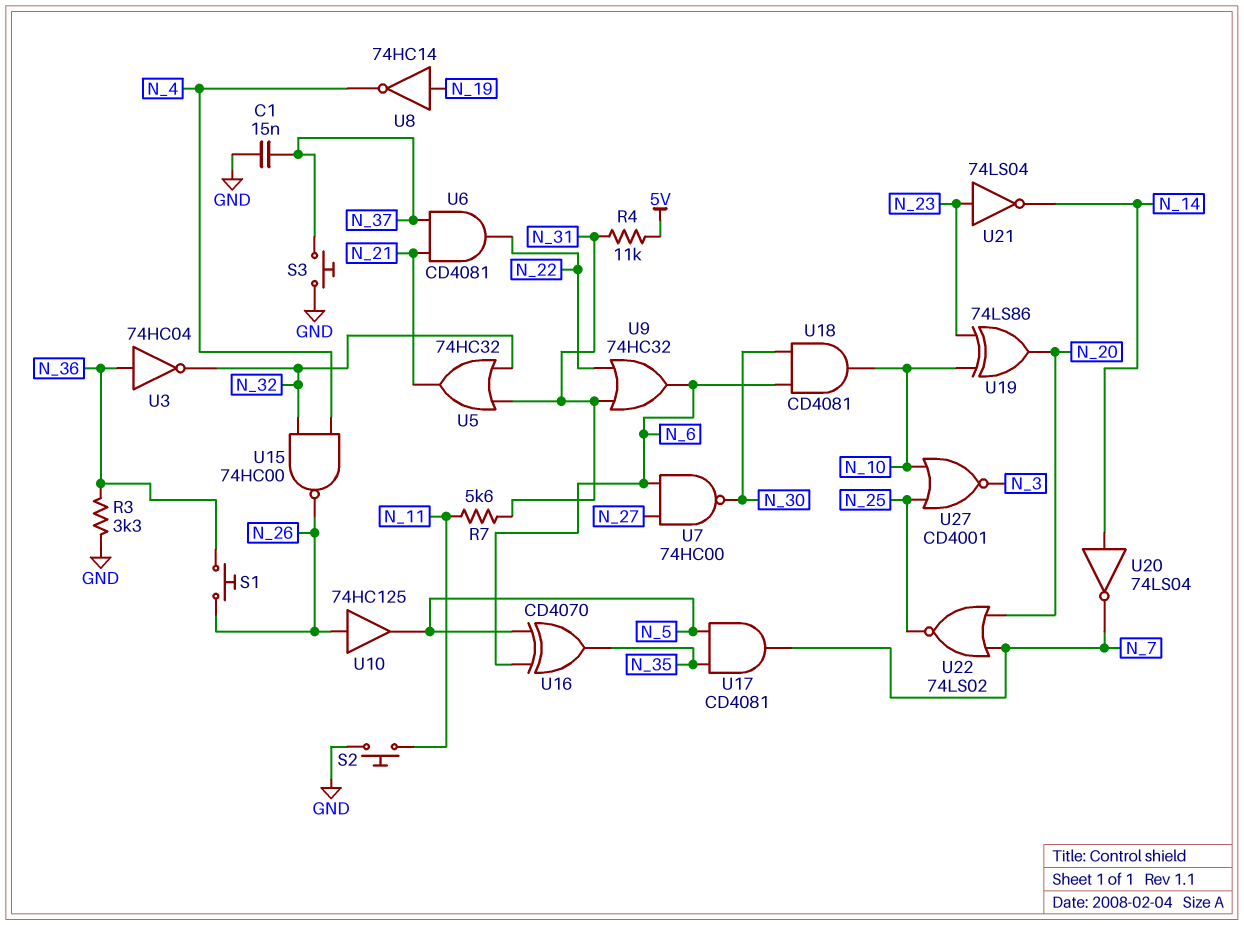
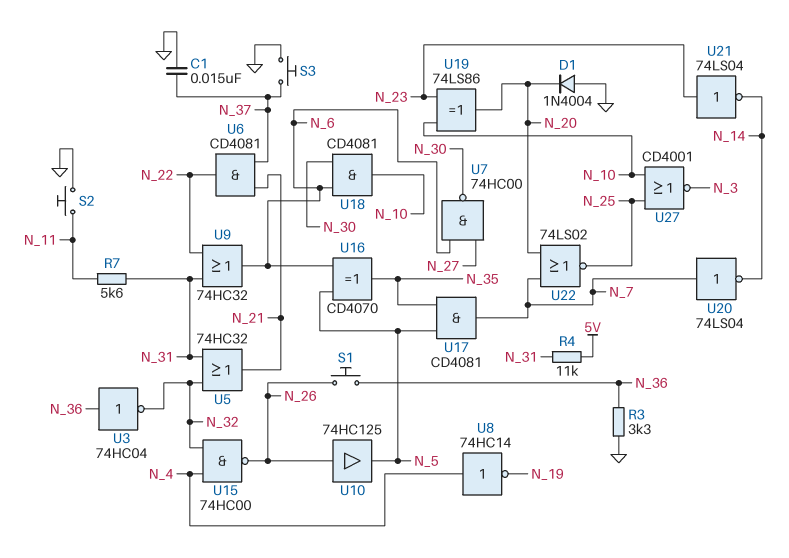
D1: none -> diode 1N4004 (A GND, K N_20)
U8: NOT 74HC14 (in N_19, out N_4) -> NOT 74HC14 (in N_4, out N_19)
U20: NOT 74LS04 (in N_14, out N_7) -> NOT 74LS04 (in N_7, out N_14)

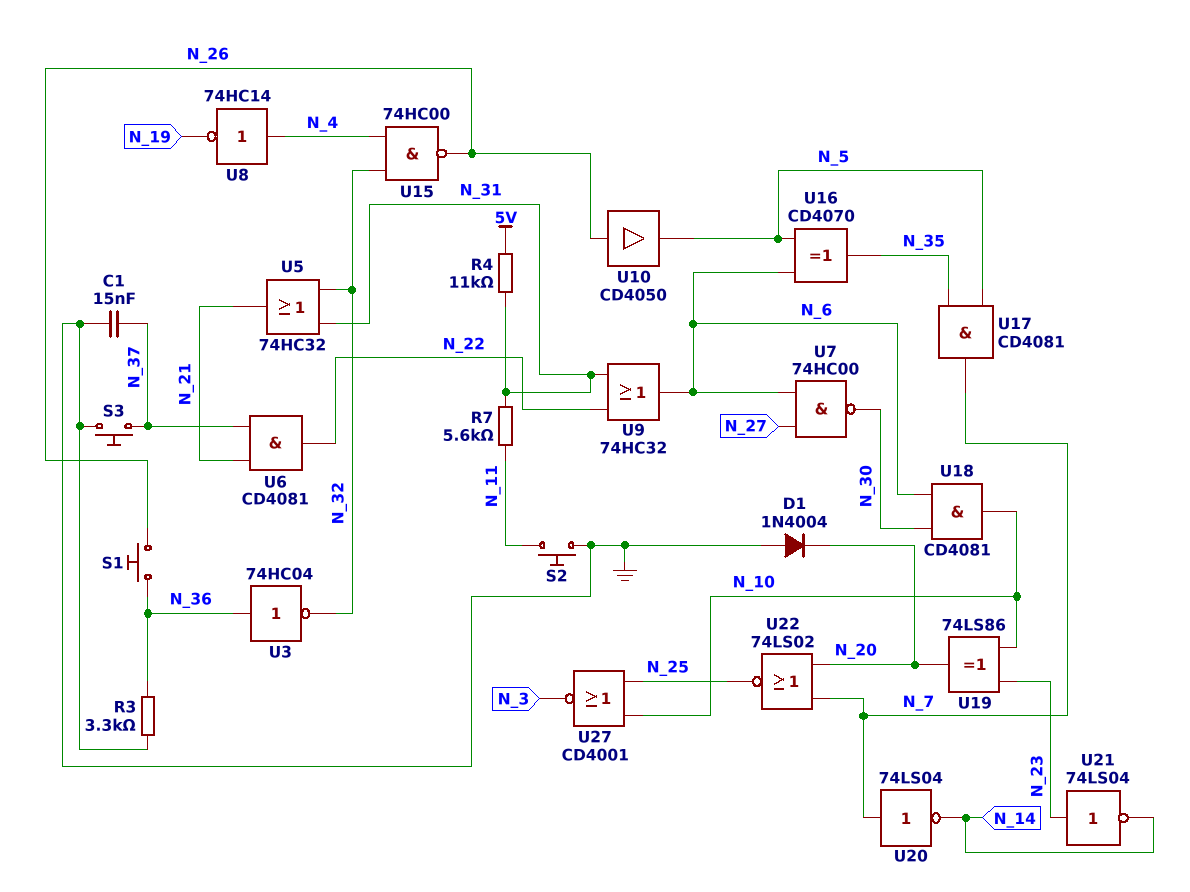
U10: buffer 74HC125 (in N_26, out N_5) -> buffer CD4050 (in N_26, out N_5)

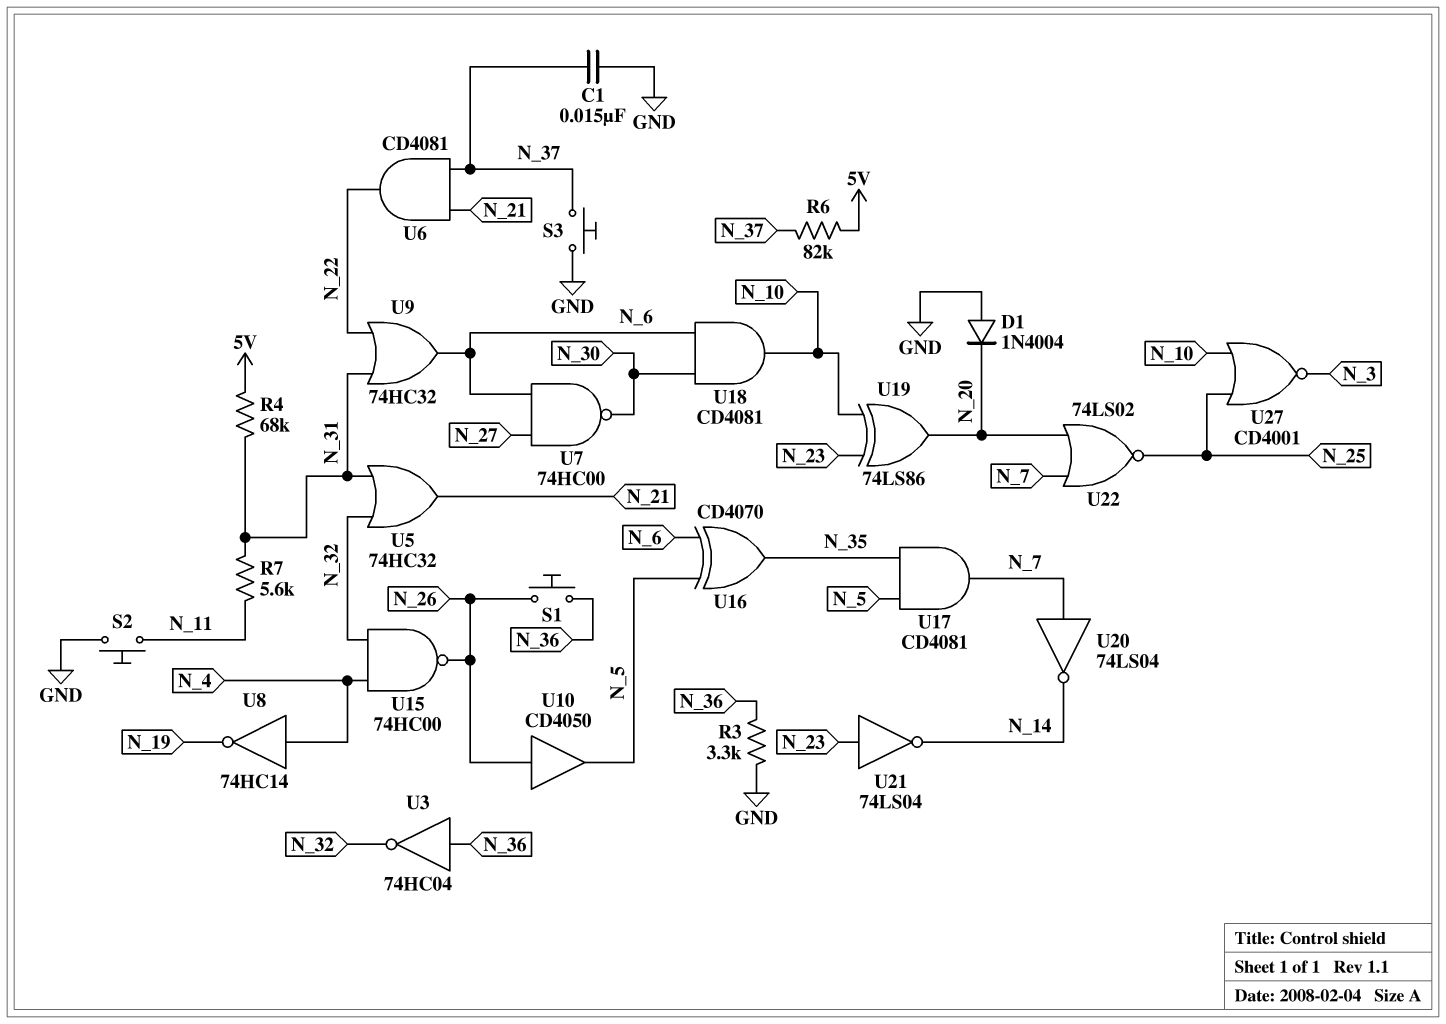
R4: 11k (5V, N_31) -> 68k (5V, N_31)
R6: none -> 82k (5V, N_37)

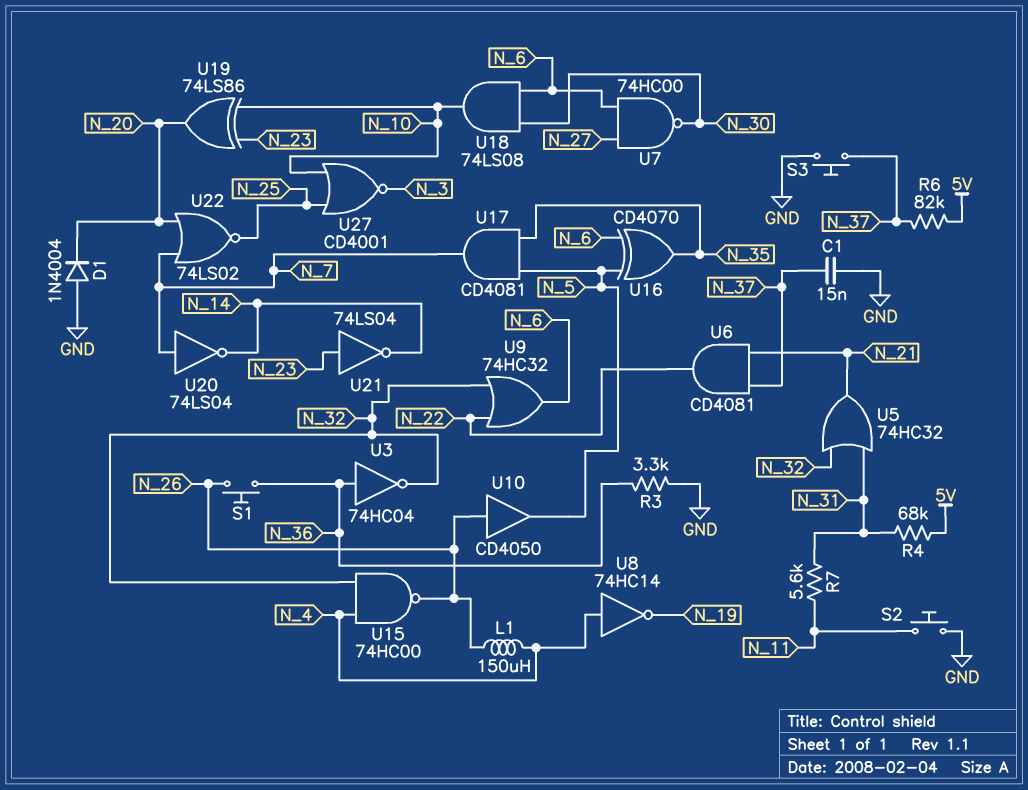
L1: none -> 150uH (N_4, N_26)
U9: OR 74HC32 (in N_22, in N_31, out N_6) -> OR 74HC32 (in N_22, in N_32, out N_6)
U18: AND CD4081 (in N_6, in N_30, out N_10) -> AND 74LS08 (in N_6, in N_30, out N_10)

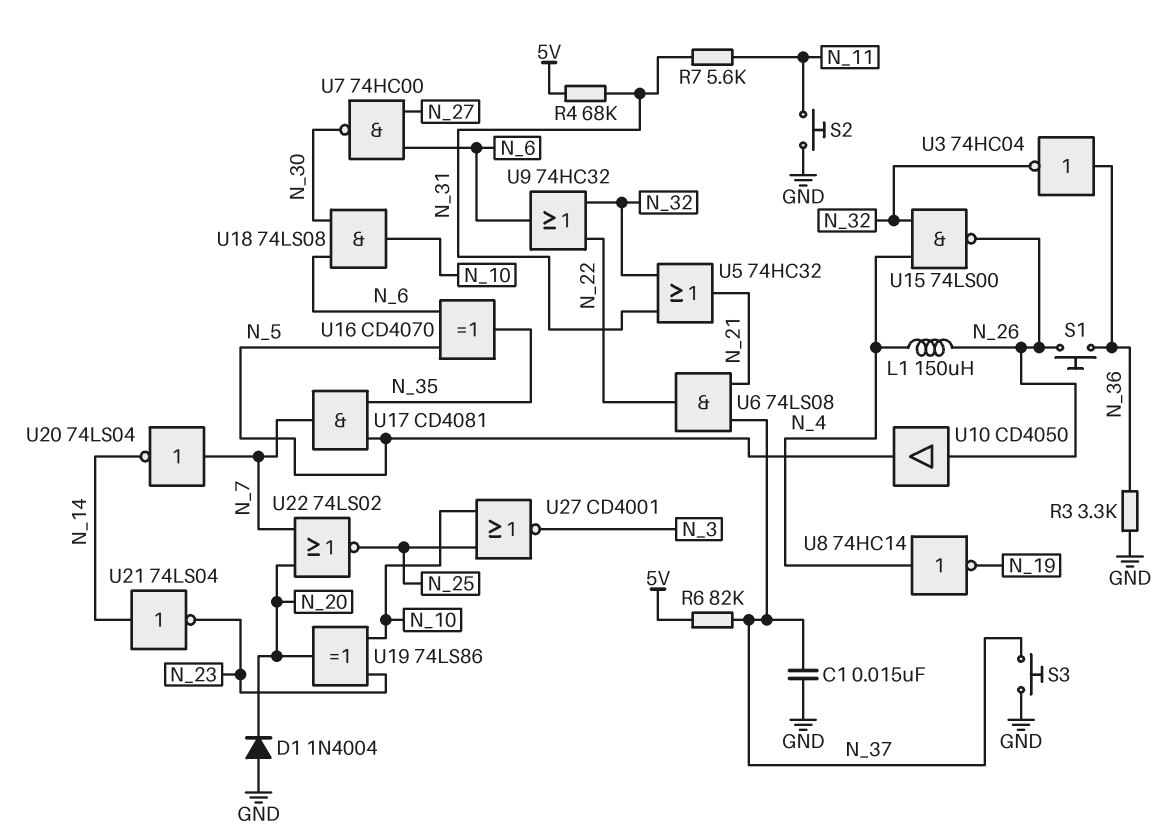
U6: AND CD4081 (in N_21, in N_37, out N_22) -> AND 74LS08 (in N_21, in N_37, out N_22)
U15: NAND 74HC00 (in N_4, in N_32, out N_26) -> NAND 74LS00 (in N_4, in N_32, out N_26)
U21: NOT 74LS04 (in N_23, out N_14) -> NOT 74LS04 (in N_14, out N_23)

